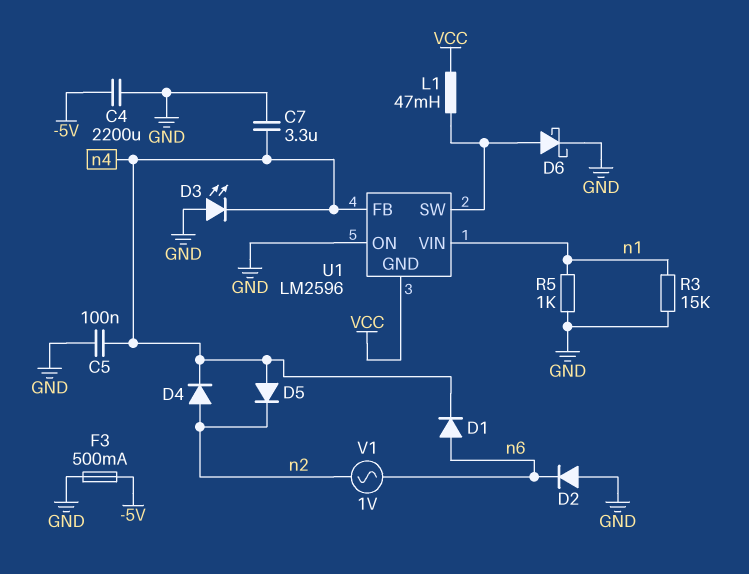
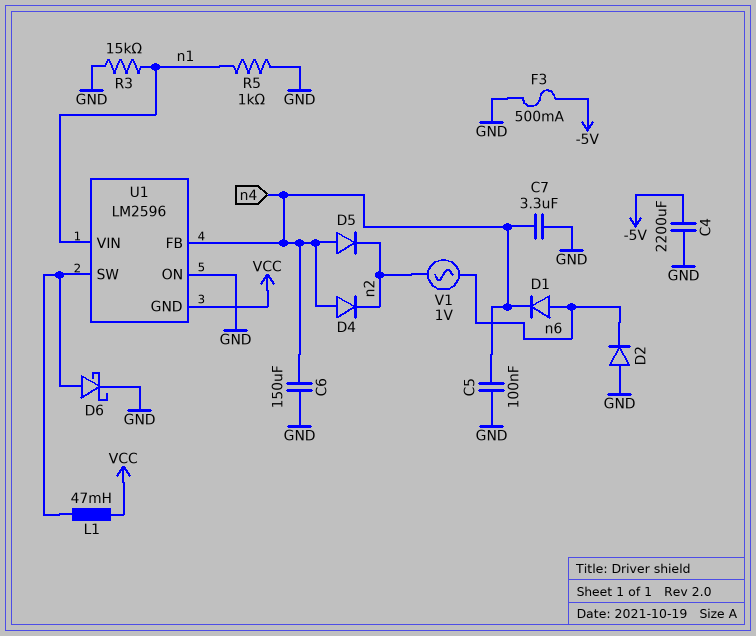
C6: none -> 150uF (GND, n4)
D3: LED (A GND, K n4) -> none
D4: diode (A n2, K n4) -> diode (A n4, K n2)

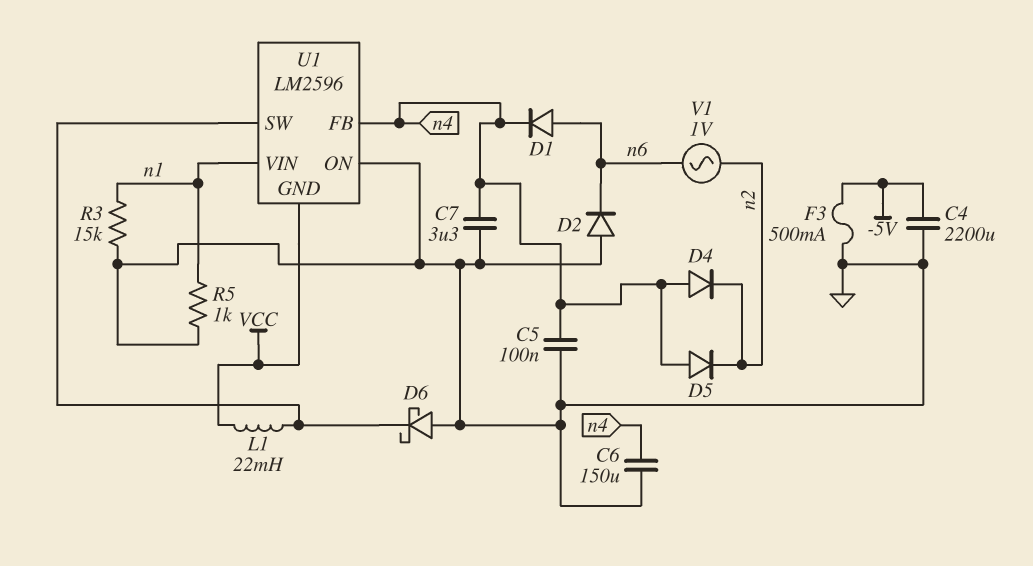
D6: schottky (A U1/SW, K GND) -> schottky (A GND, K U1/SW)
L1: 47mH (U1/SW, VCC) -> 22mH (U1/SW, VCC)

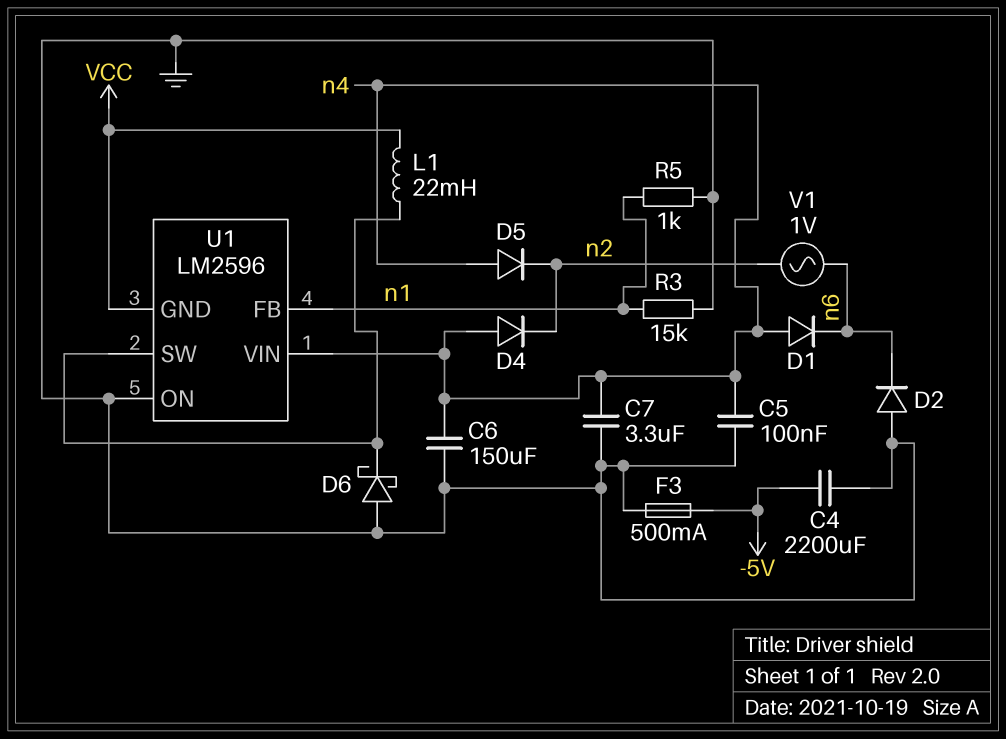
D1: diode (A n6, K n4) -> diode (A n4, K n6)
U1 pin FB: n4 -> n1
U1 pin VIN: n1 -> n4

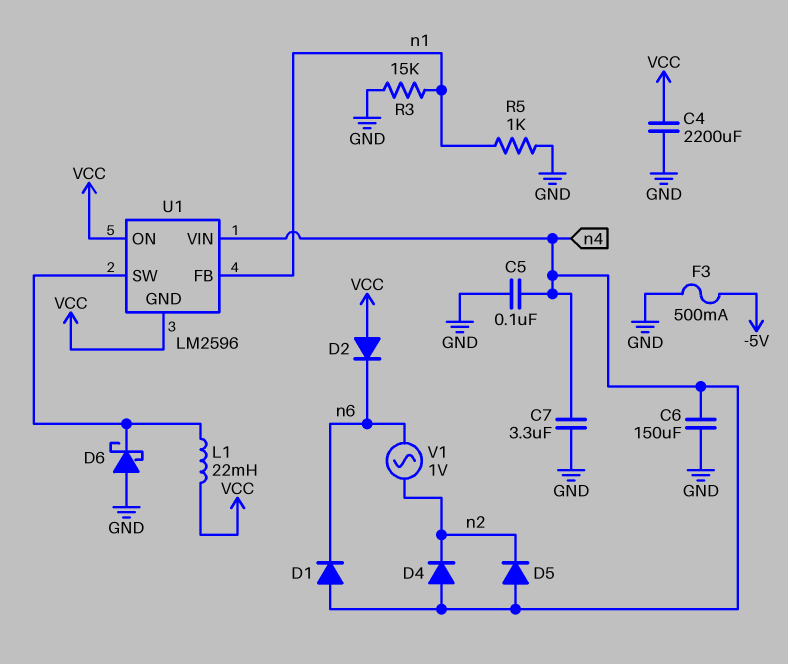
C4: 2200uF (-5V, GND) -> 2200uF (GND, VCC)
D2: diode (A GND, K n6) -> diode (A VCC, K n6)
U1 pin ON: GND -> VCC

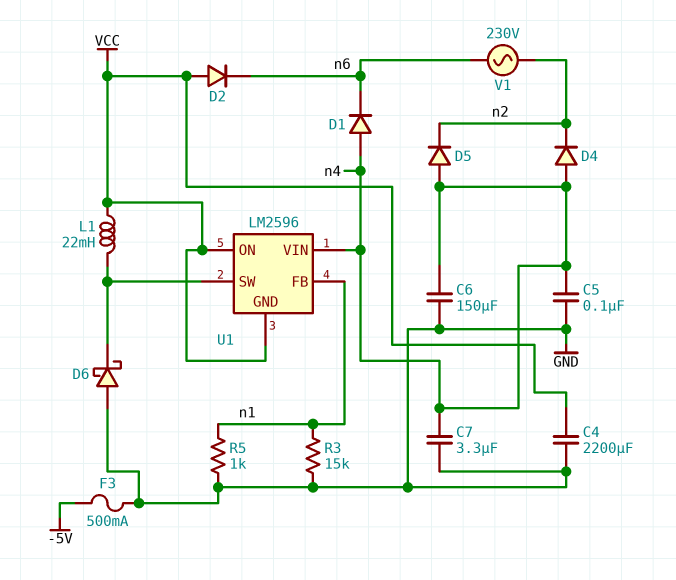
V1: AC 1V (n2, n6) -> AC 230V (n2, n6)

